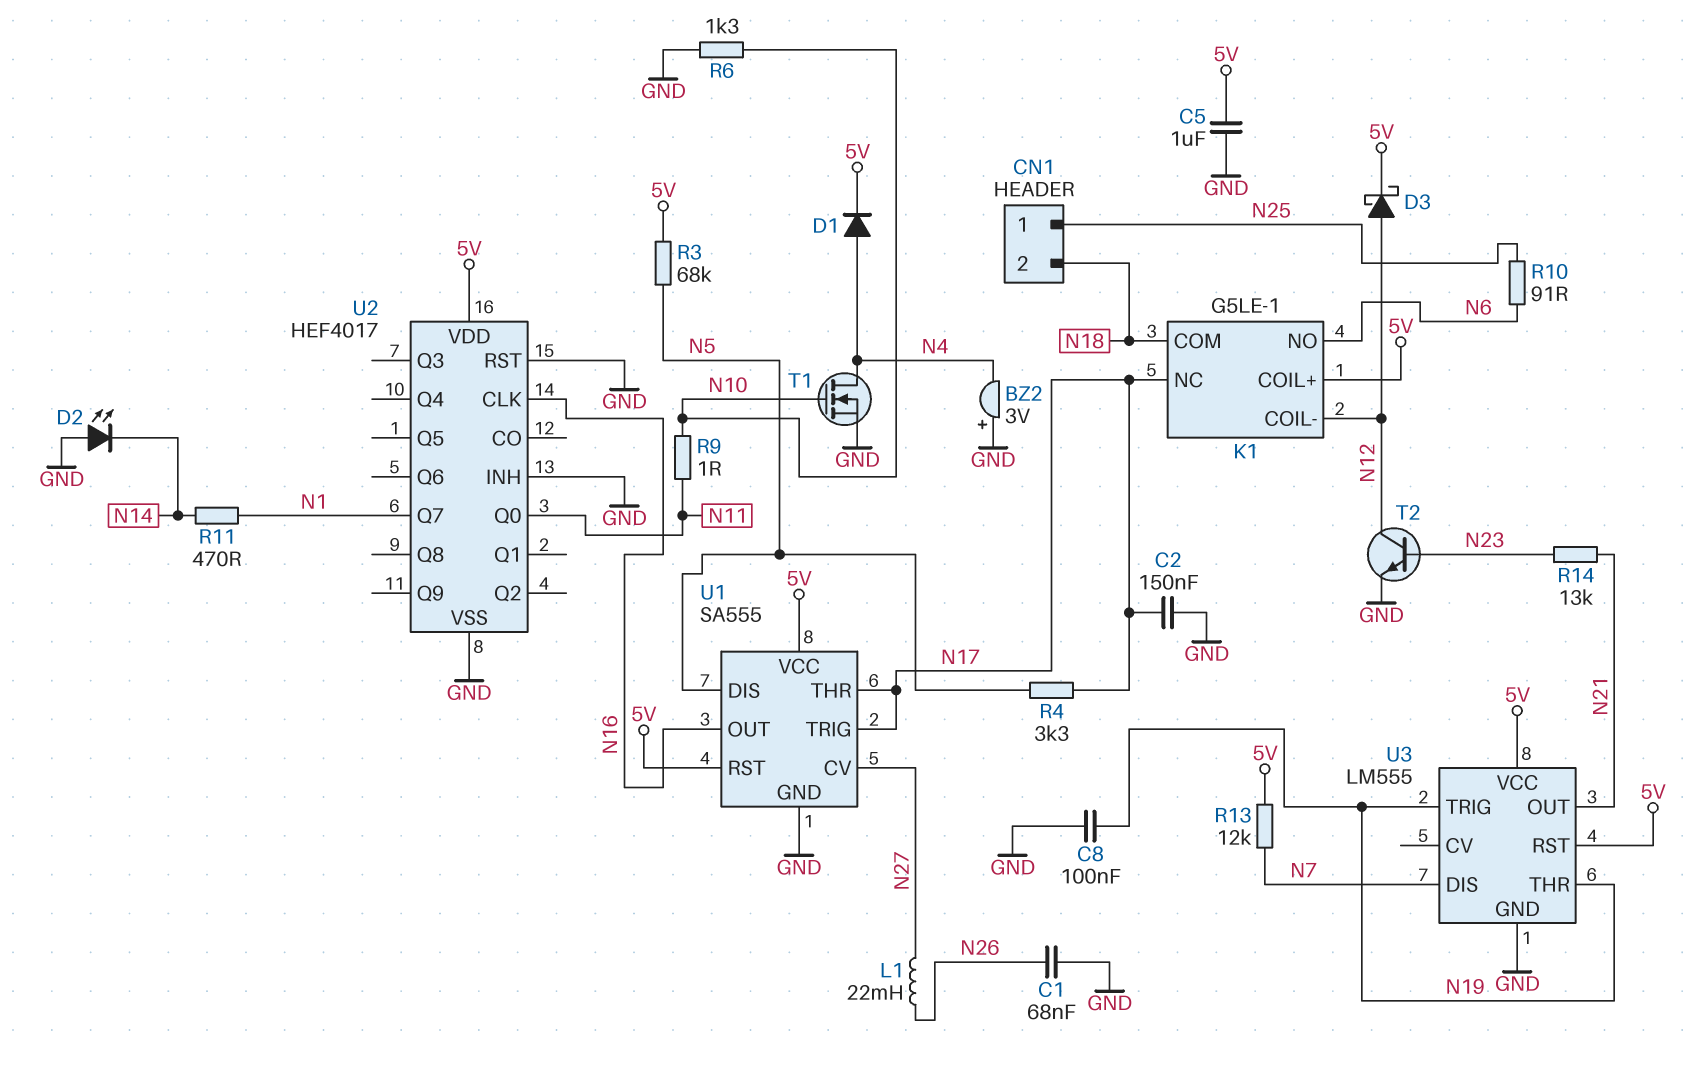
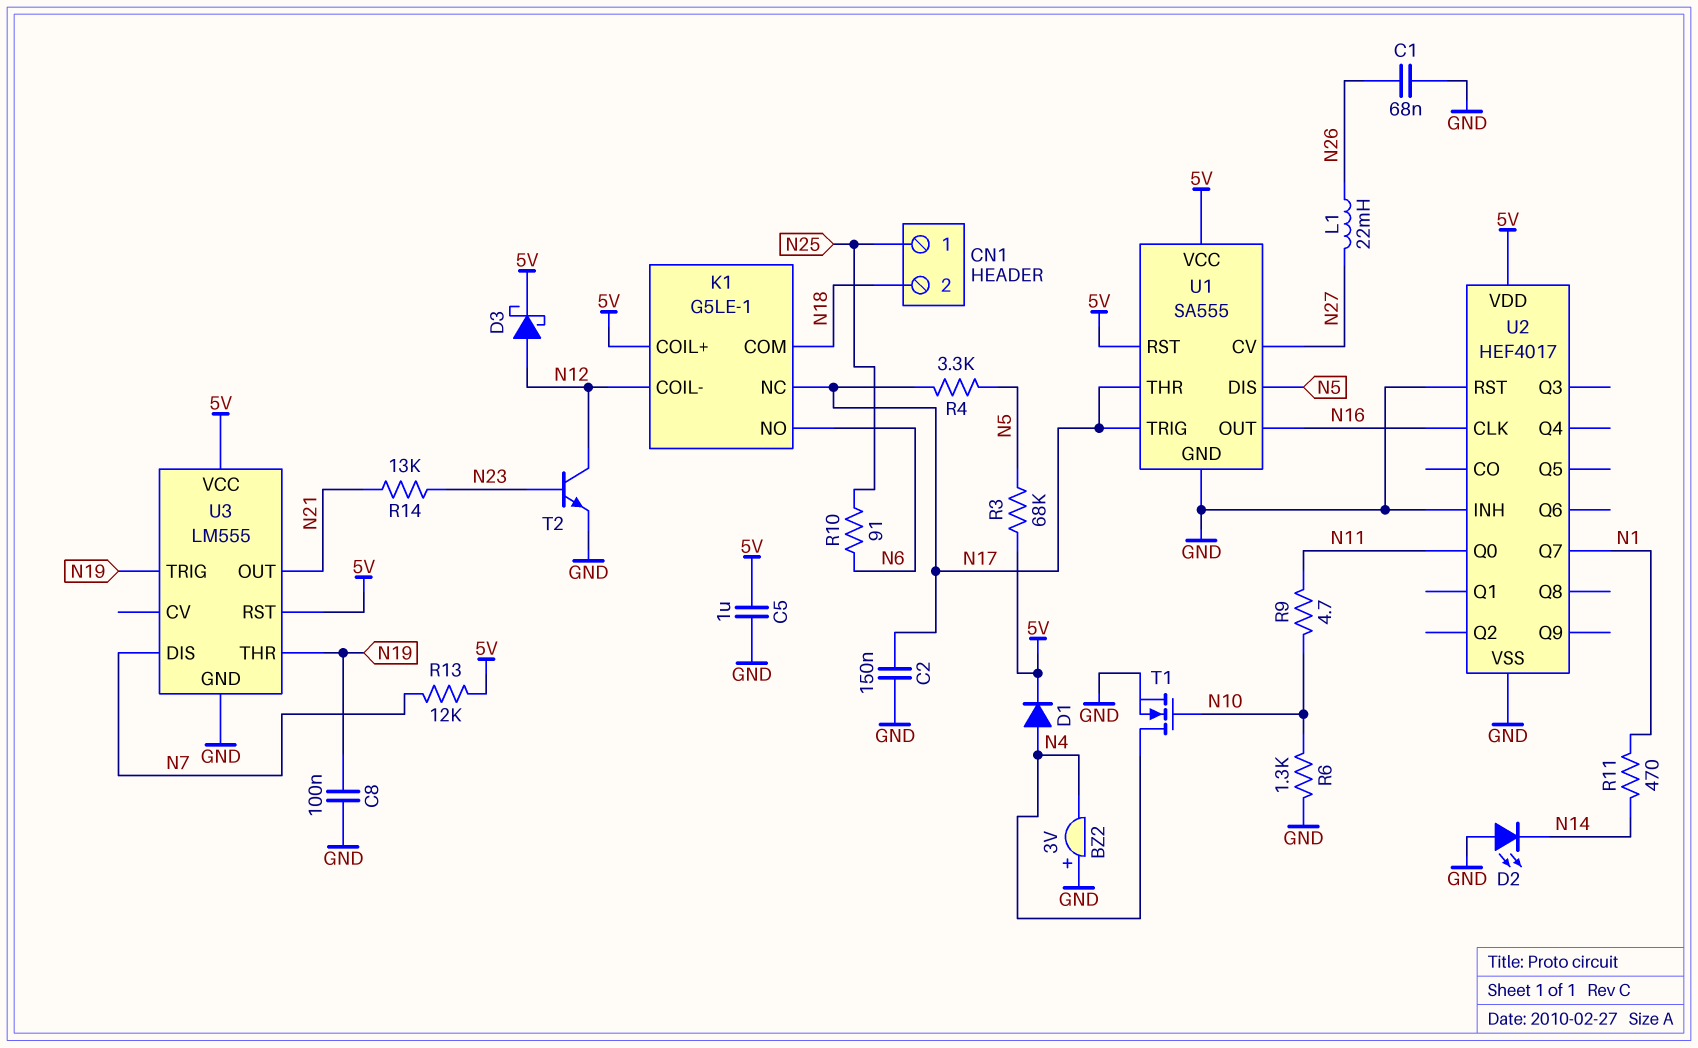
R9: 1 (N10, N11) -> 4.7 (N10, N11)

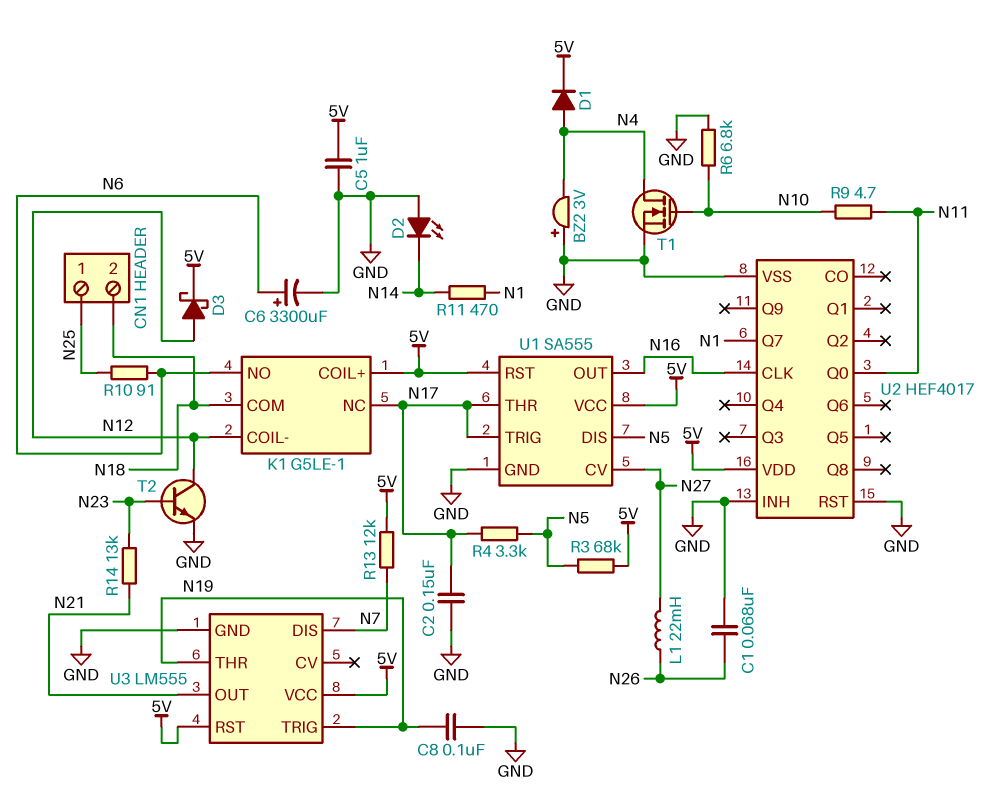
C6: none -> 3300uF (plus N6, minus GND)
R6: 1.3k (GND, N10) -> 6.8k (GND, N10)

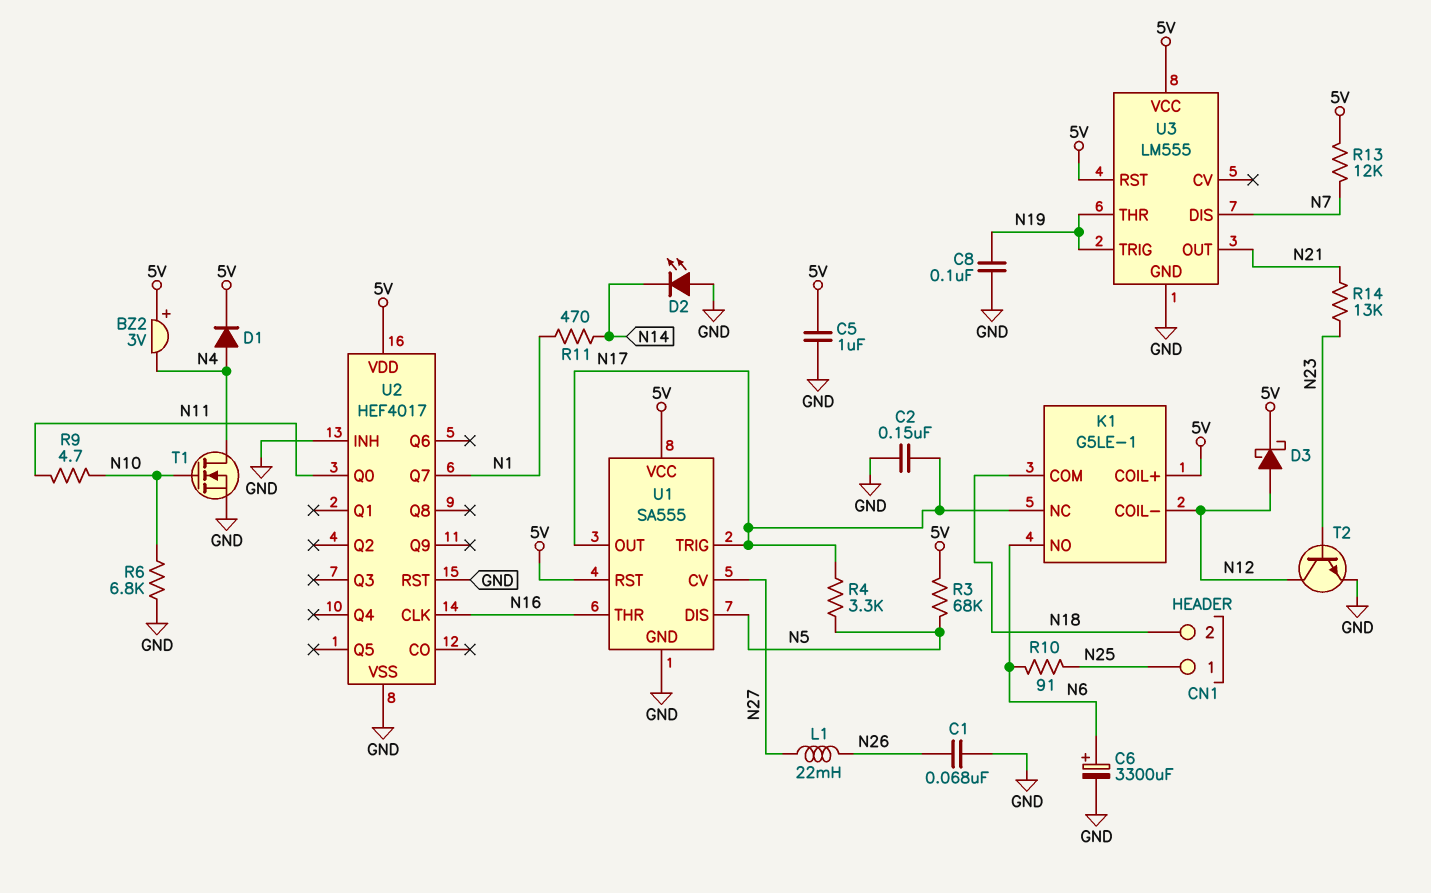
BZ2: buzzer 3V (plus GND, minus N4) -> buzzer 3V (plus 5V, minus N4)
U1 pin OUT: N16 -> N17
U1 pin THR: N17 -> N16

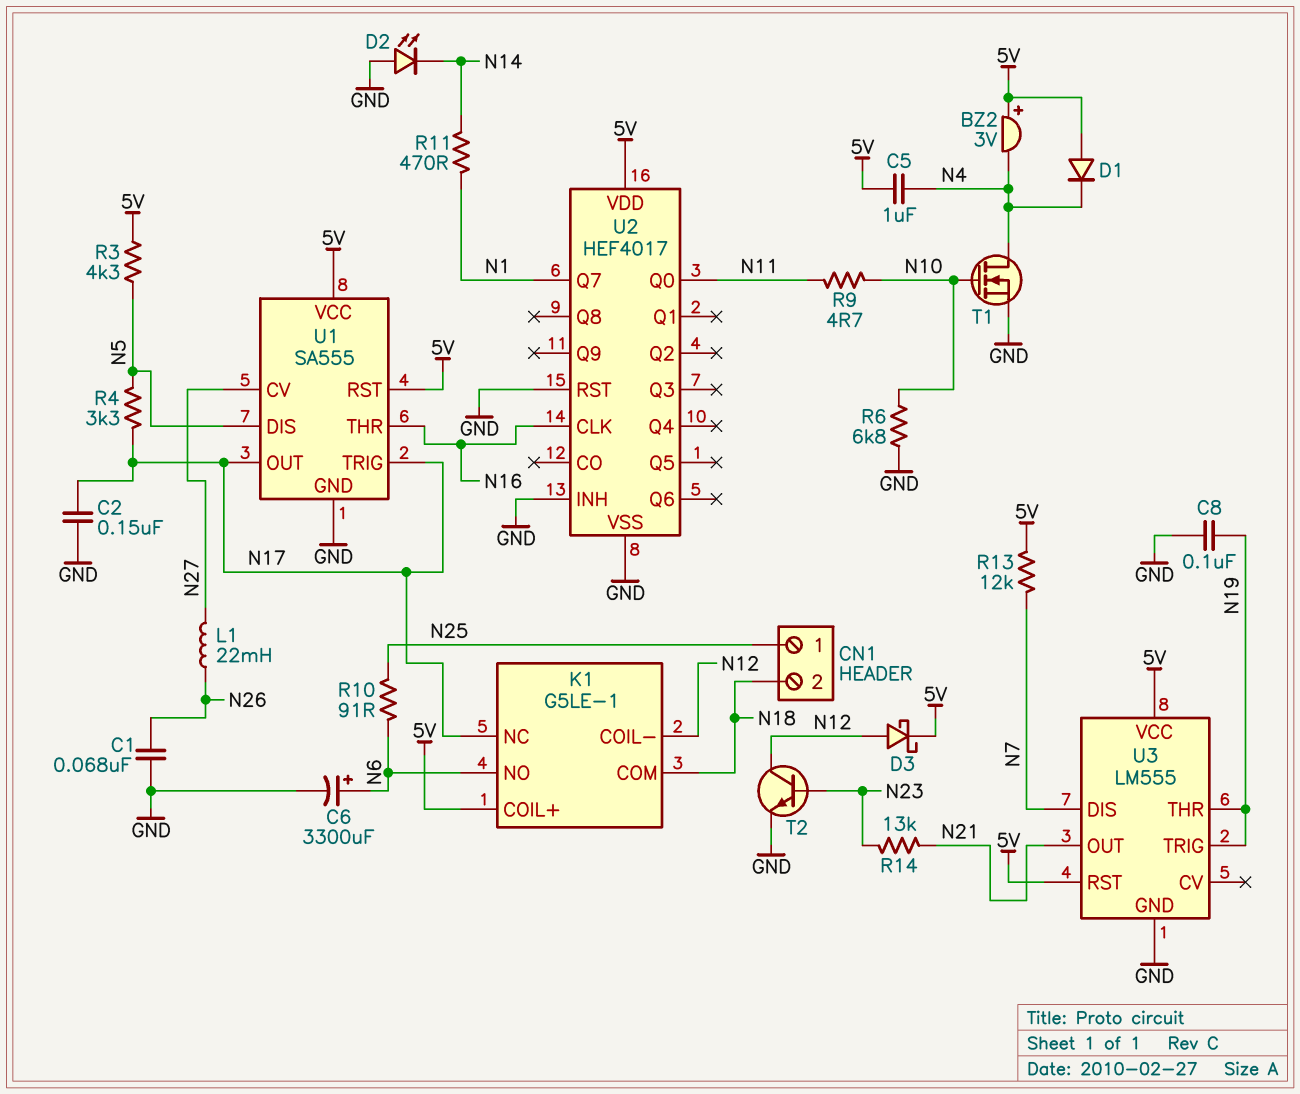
C5: 1uF (5V, GND) -> 1uF (5V, N4)
D1: diode (A N4, K 5V) -> diode (A 5V, K N4)
R3: 68k (5V, N5) -> 4.3k (5V, N5)

